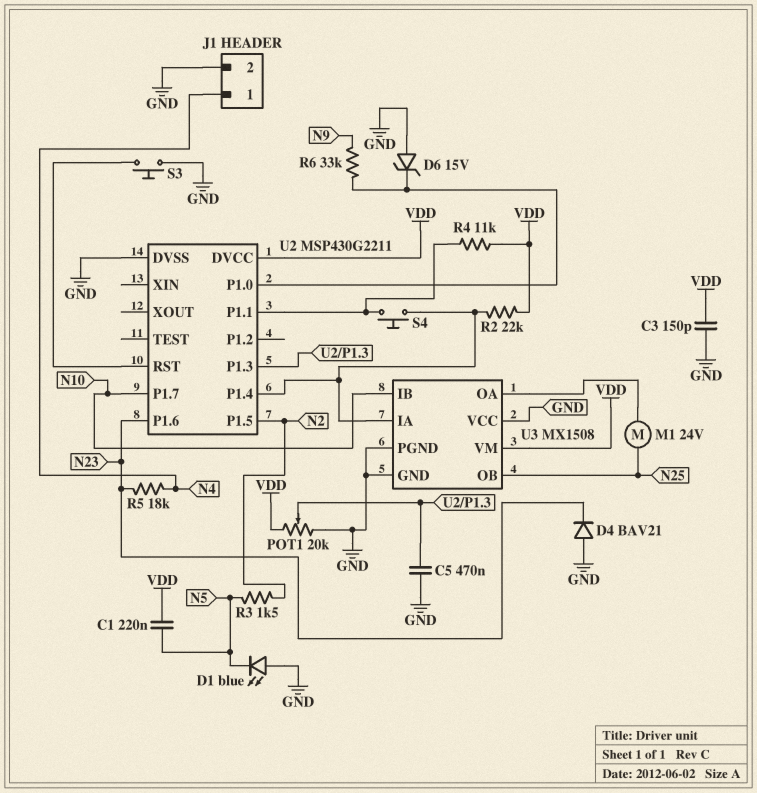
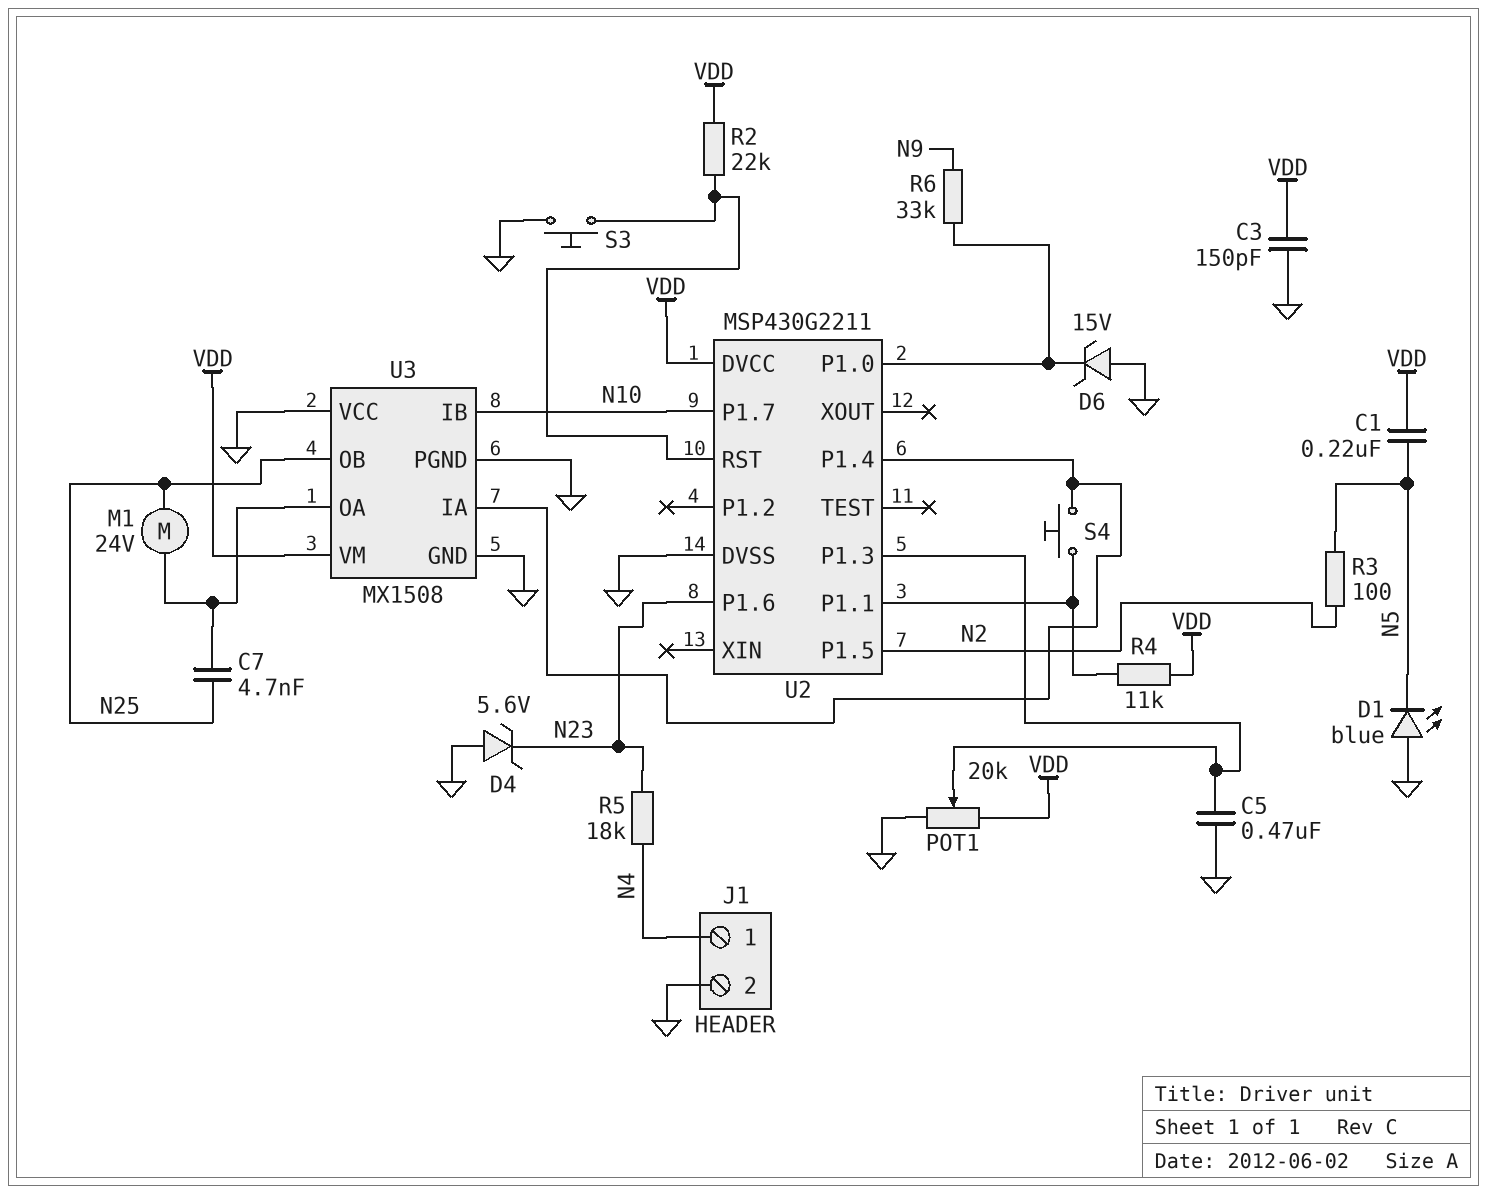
C7: none -> 4.7nF (N25, U3/OA)
D4: diode BAV21 (A GND, K N23) -> zener 5.6V (A GND, K N23)
R2: 22k (U2/P1.4, VDD) -> 22k (U2/RST, VDD)
R3: 1.5k (N2, N5) -> 100 (N2, N5)

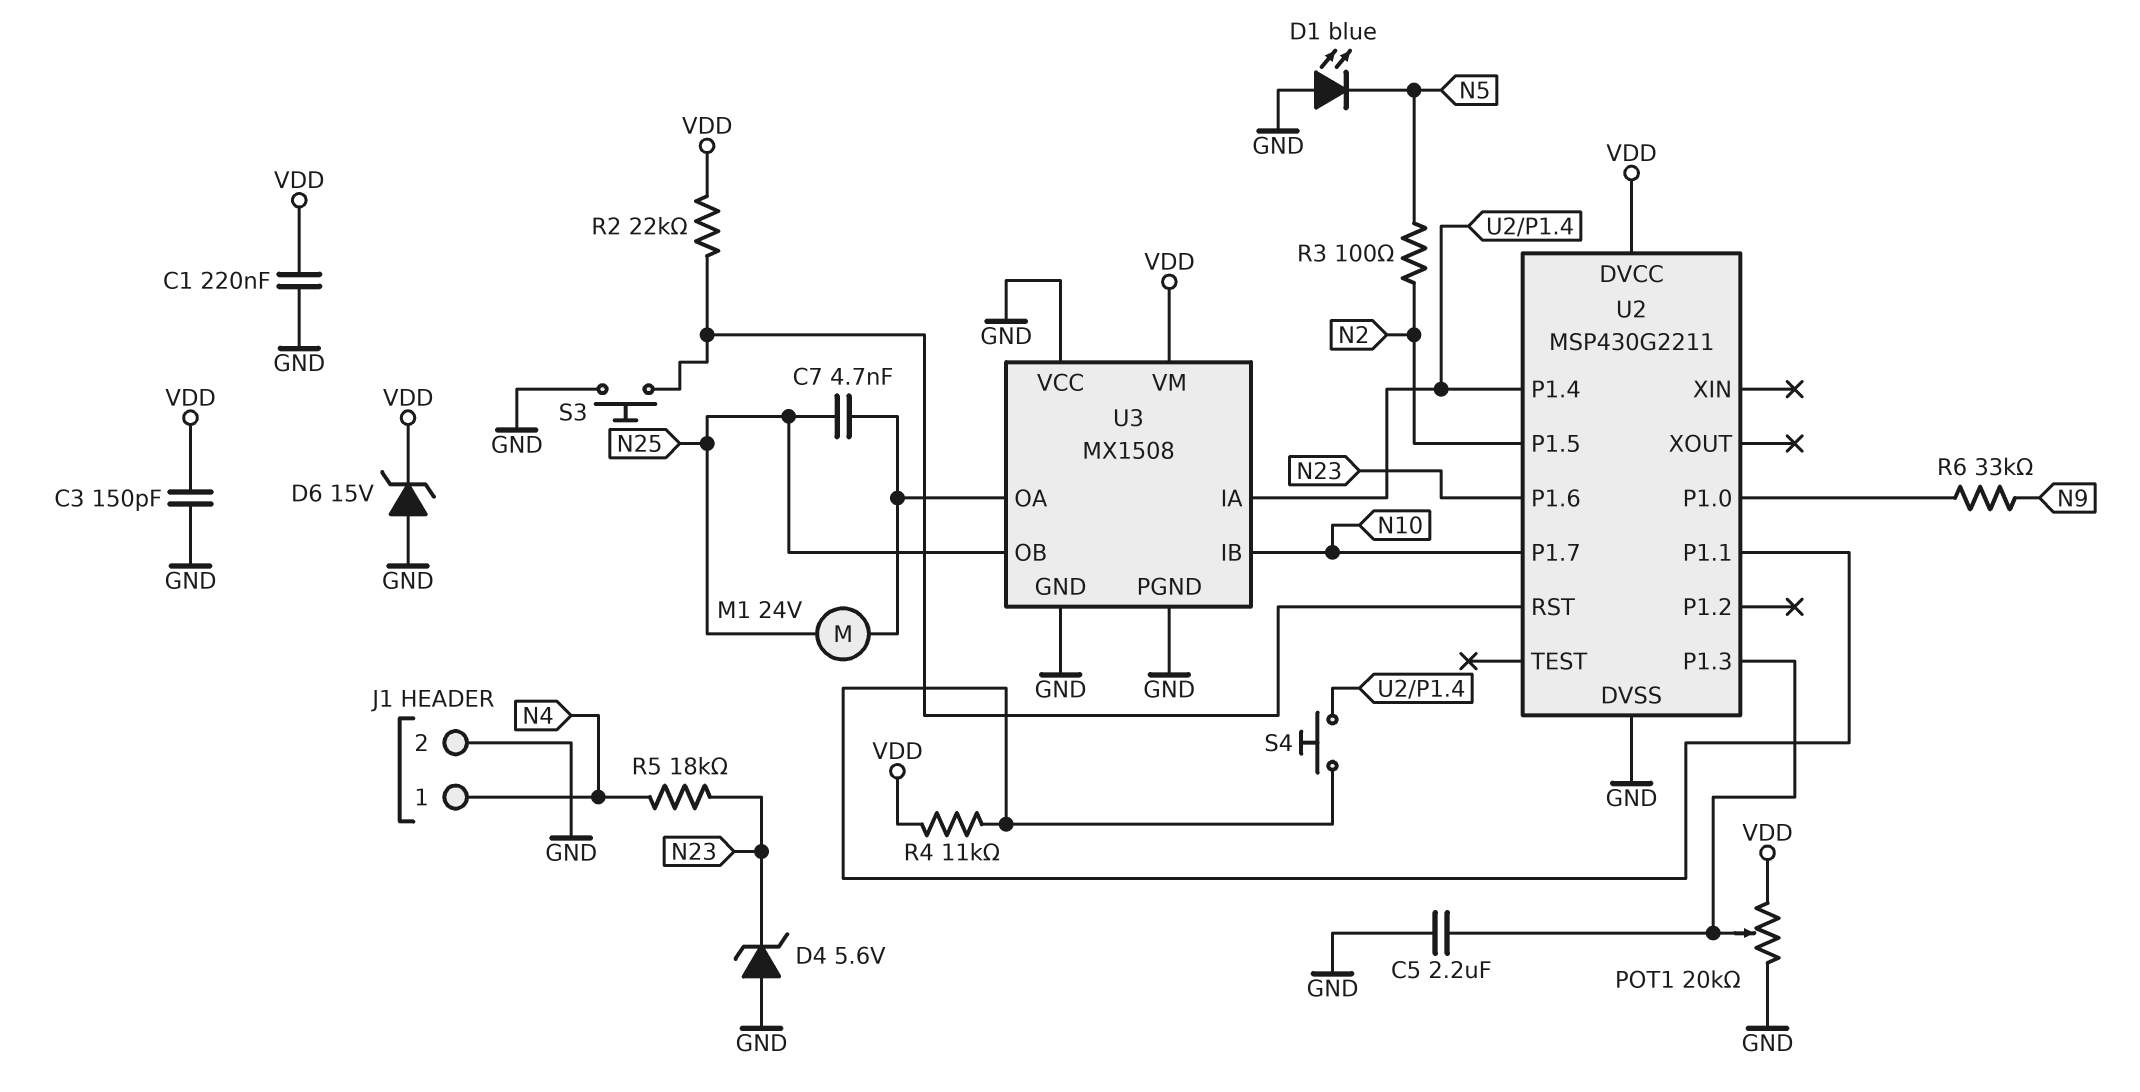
C1: 220nF (N5, VDD) -> 220nF (GND, VDD)
C5: 470nF (GND, U2/P1.3) -> 2.2uF (GND, U2/P1.3)
D6: zener 15V (A GND, K U2/P1.0) -> zener 15V (A GND, K VDD)

